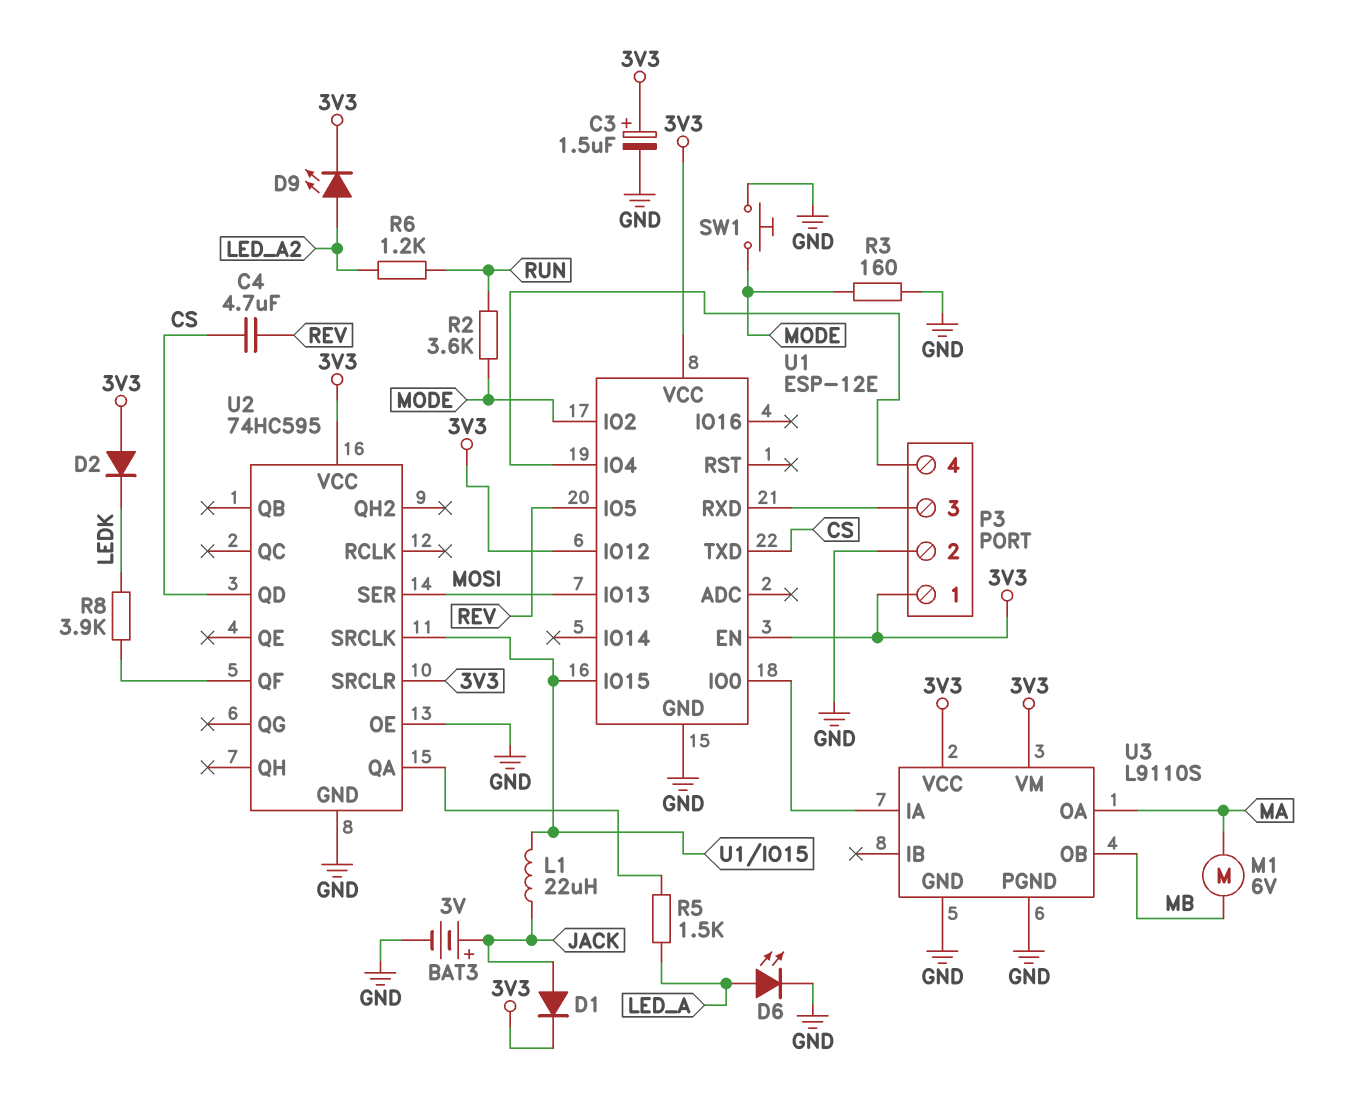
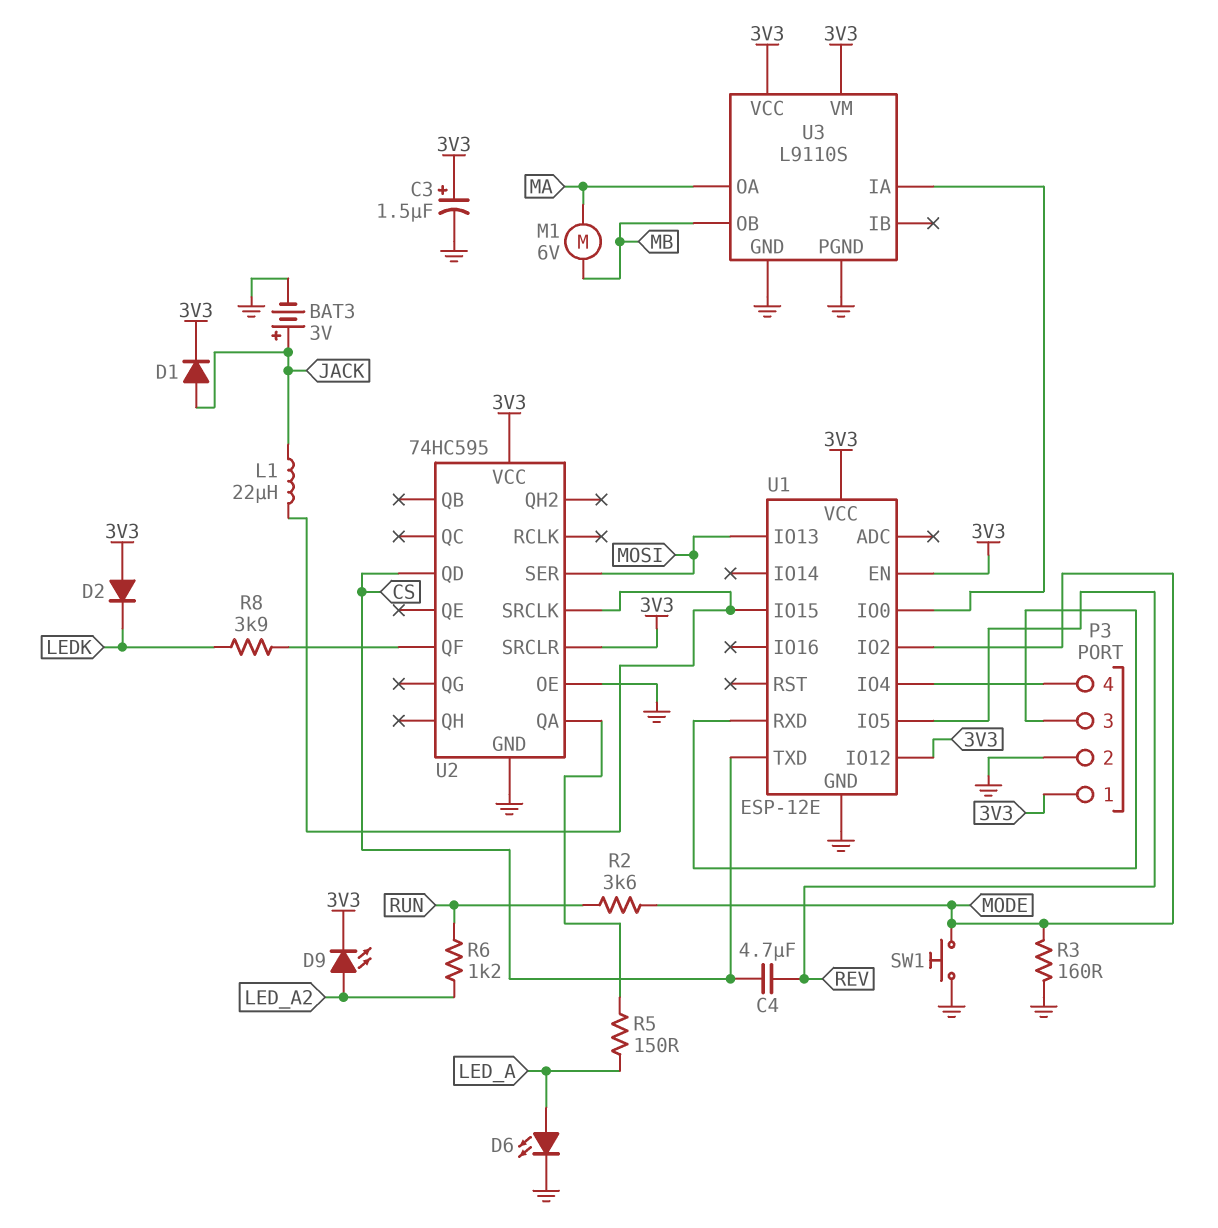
R5: 1.5k (LED_A, U2/QA) -> 150 (LED_A, U2/QA)

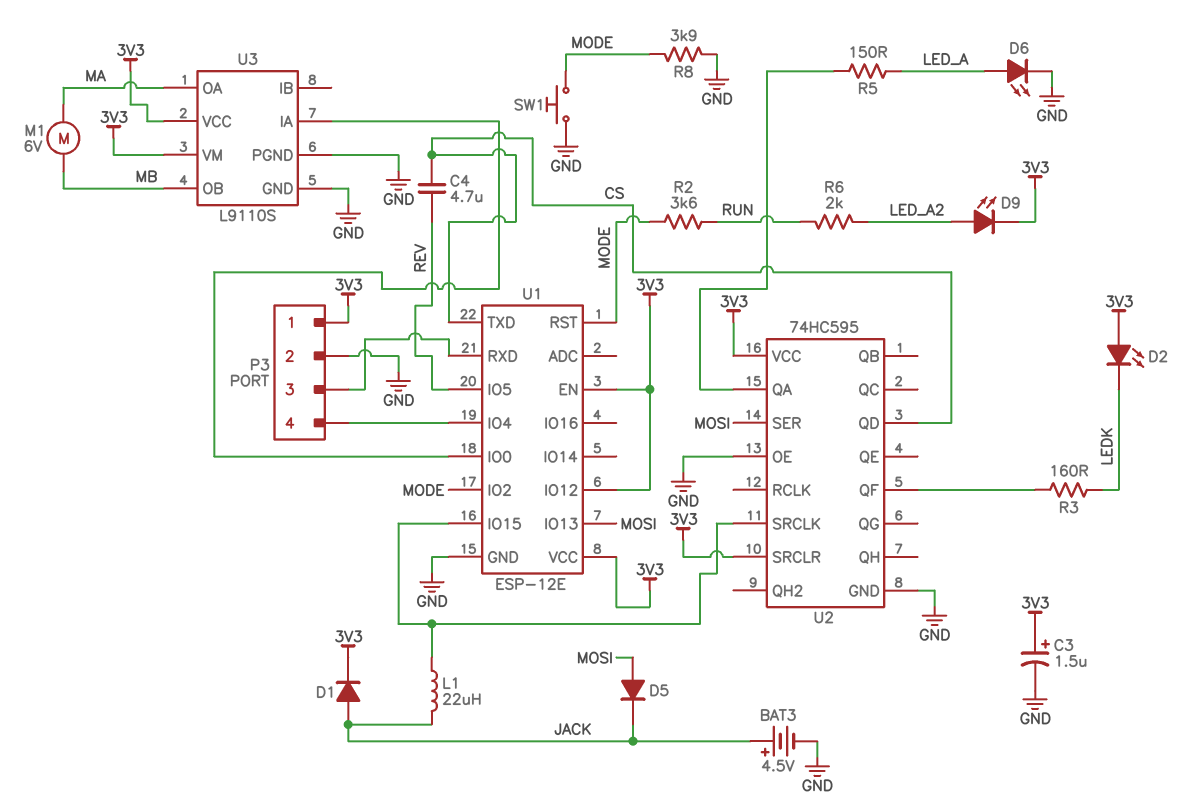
BAT3: 3V (plus JACK, minus GND) -> 4.5V (plus JACK, minus GND)
D2: diode (A 3V3, K LEDK) -> LED (A 3V3, K LEDK)
D5: none -> diode (A MOSI, K JACK)
R3: 160 (GND, MODE) -> 160 (LEDK, U2/QF)
R6: 1.2k (LED_A2, RUN) -> 2k (LED_A2, RUN)
R8: 3.9k (LEDK, U2/QF) -> 3.9k (GND, MODE)
U1 pin RST: none -> MODE

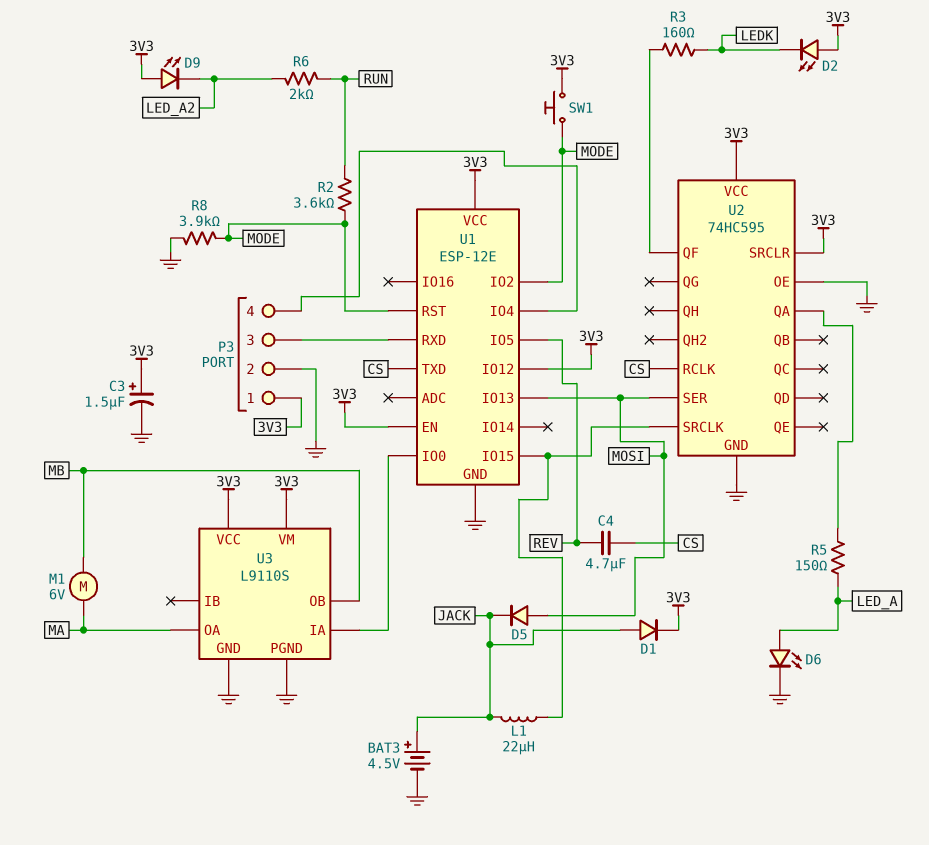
D9: LED (A LED_A2, K 3V3) -> LED (A 3V3, K LED_A2)
SW1: button (GND, MODE) -> button (3V3, MODE)
U2 pin QD: CS -> none
U2 pin RCLK: none -> CS

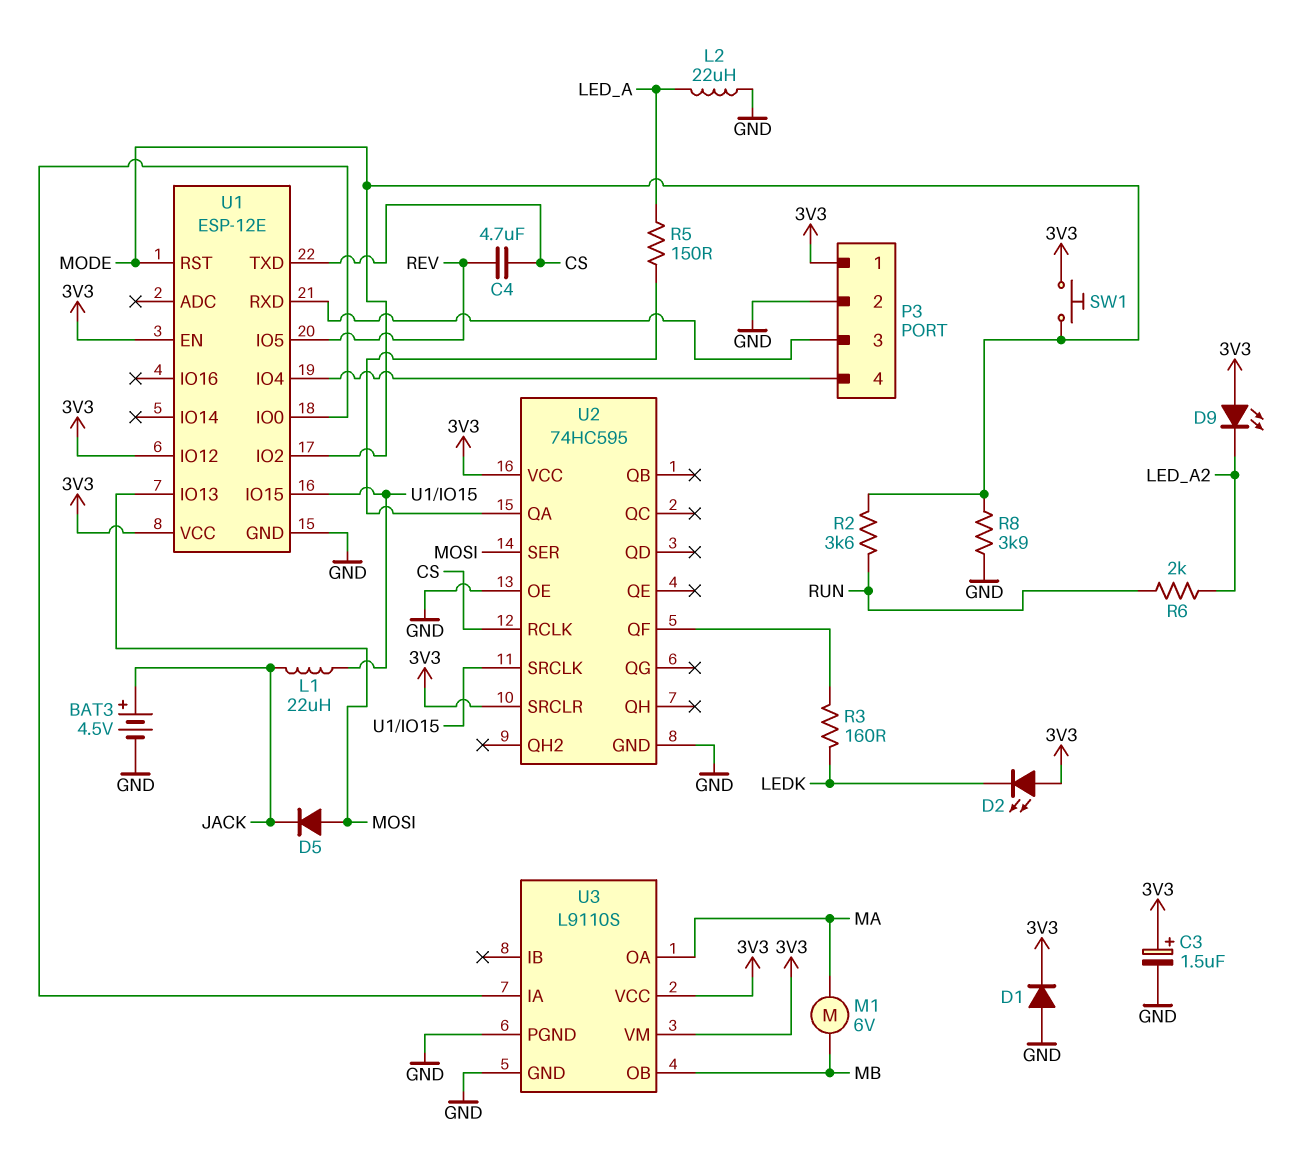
D1: diode (A JACK, K 3V3) -> diode (A GND, K 3V3)
D6: LED (A LED_A, K GND) -> none
L2: none -> 22uH (GND, LED_A)

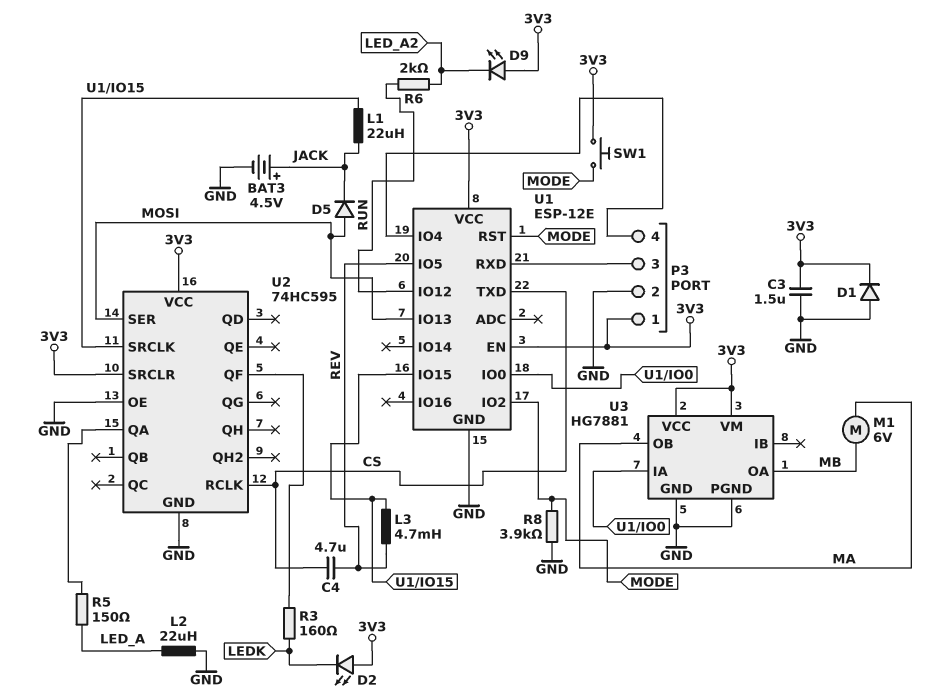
C3: 1.5uF (plus 3V3, minus GND) -> 1.5uF (3V3, GND)
L3: none -> 4.7mH (REV, U1/IO15)
R2: 3.6k (MODE, RUN) -> none
U1 pin IO12: 3V3 -> RUN
U3: L9110S -> HG7881
U3 pin OA: MA -> MB
U3 pin OB: MB -> MA

